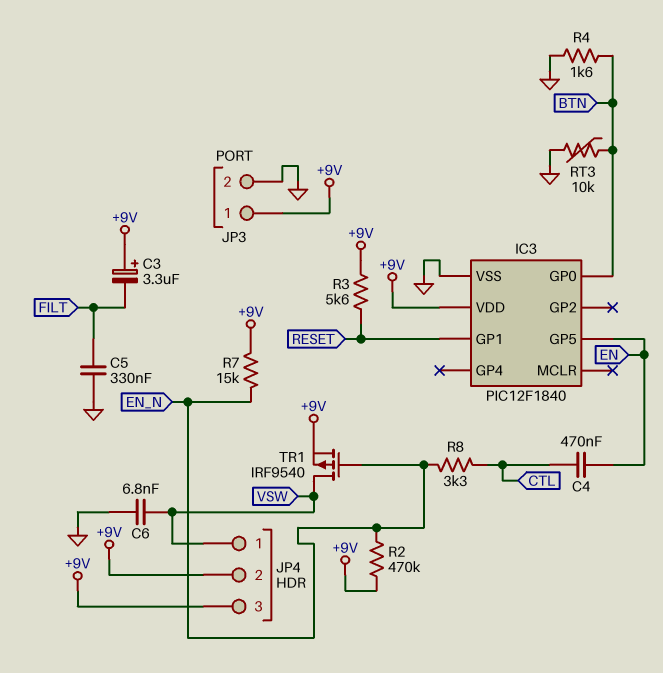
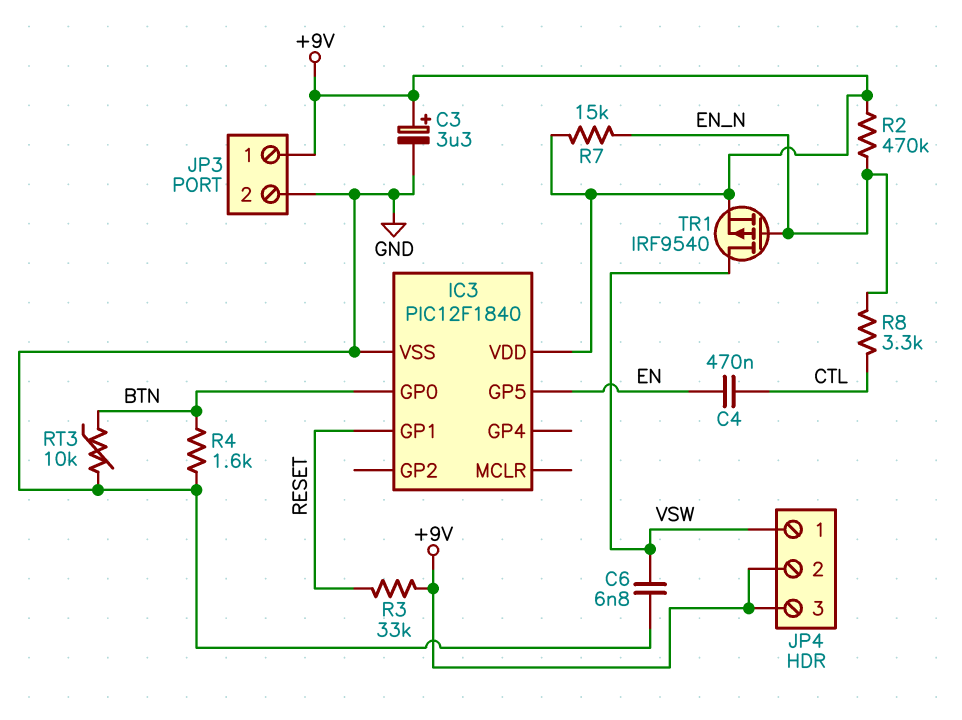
C3: 3.3uF (plus +9V, minus FILT) -> 3.3uF (plus +9V, minus GND)
C5: 330nF (FILT, GND) -> none
R3: 5.6k (+9V, RESET) -> 33k (+9V, RESET)

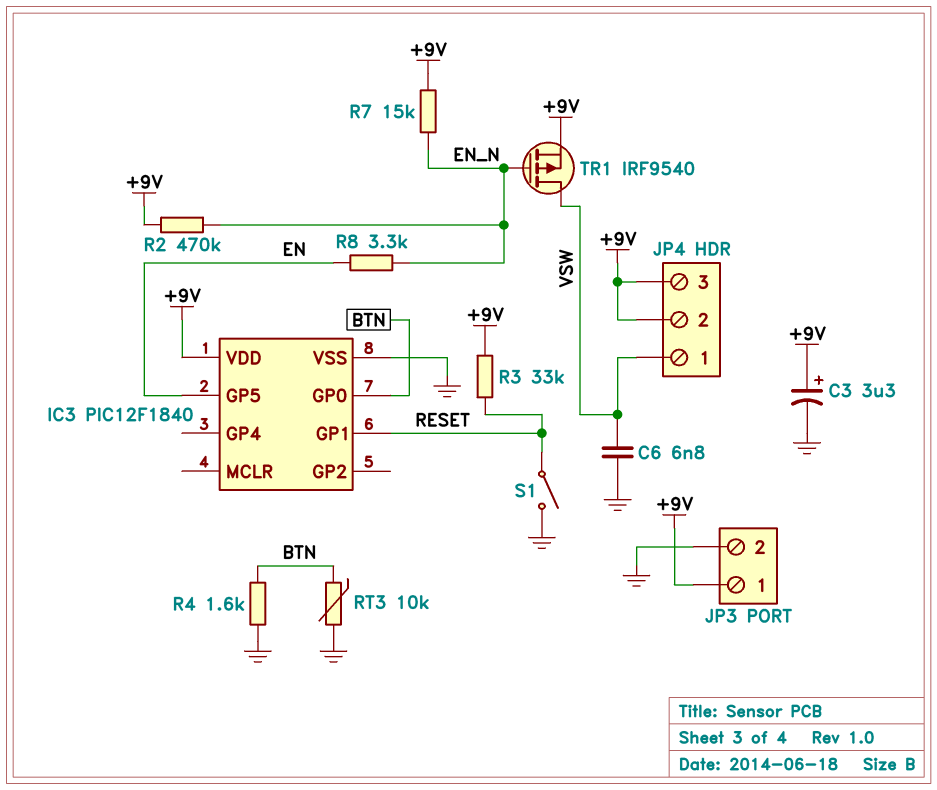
C4: 470nF (CTL, EN) -> none
R8: 3.3k (CTL, EN_N) -> 3.3k (EN, EN_N)
S1: none -> switch (GND, RESET)

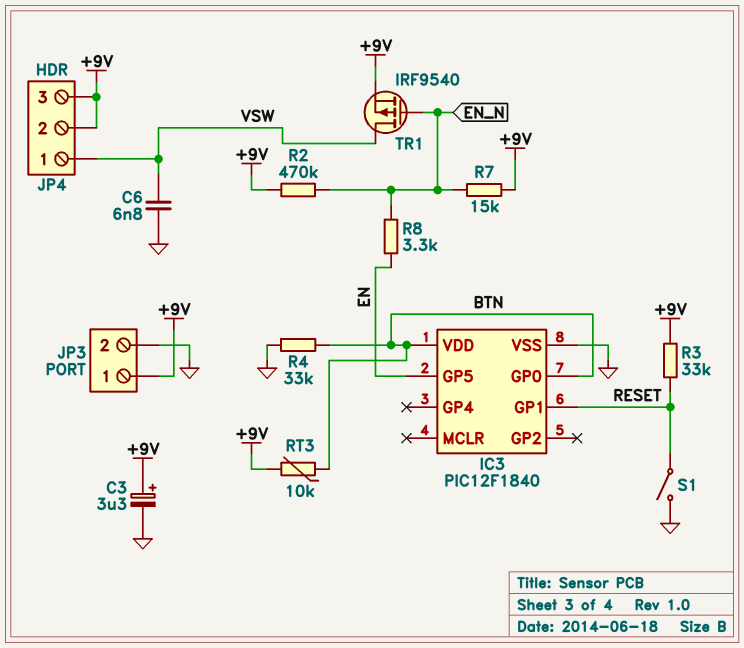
IC3 pin VDD: +9V -> BTN
R4: 1.6k (BTN, GND) -> 33k (BTN, GND)
RT3: 10k (BTN, GND) -> 10k (+9V, BTN)

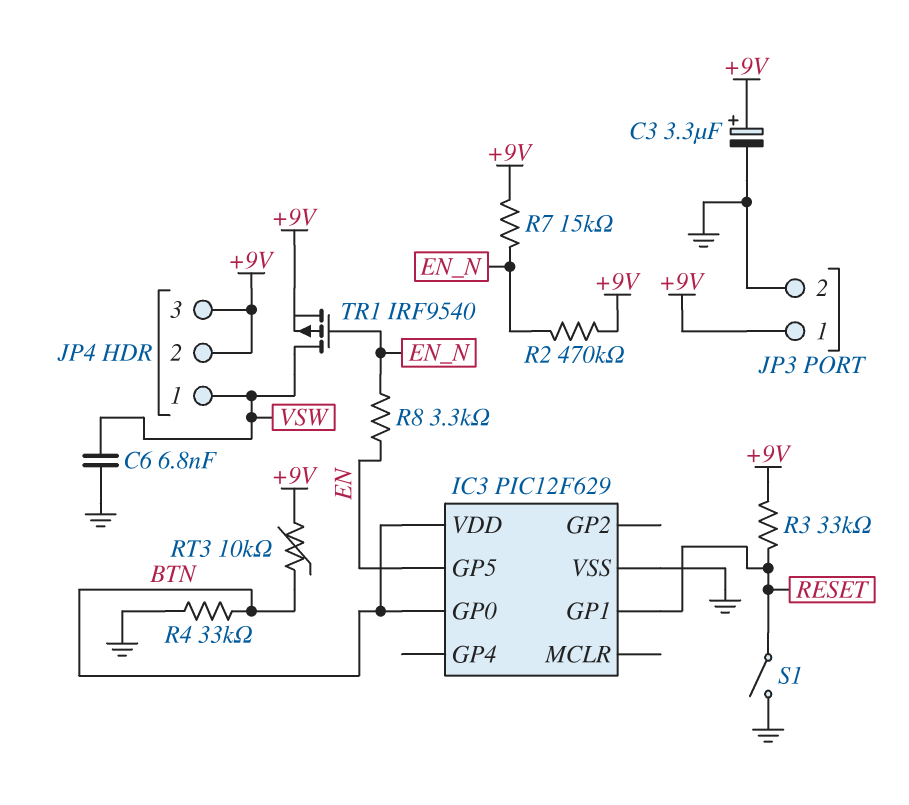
IC3: PIC12F1840 -> PIC12F629

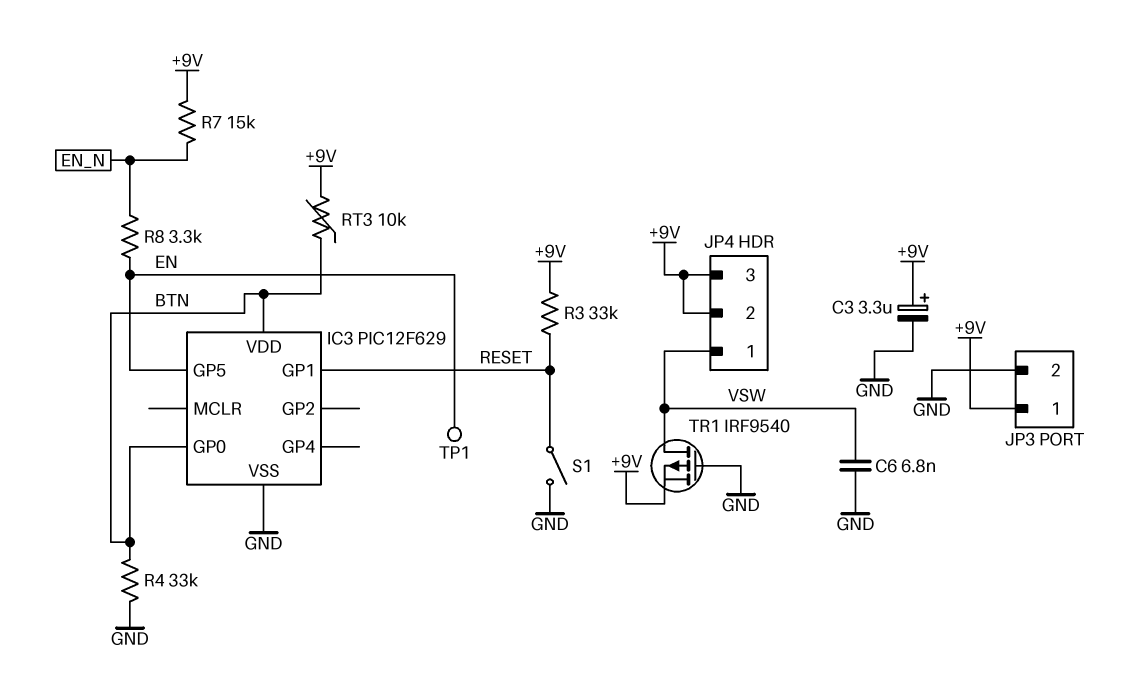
R2: 470k (+9V, EN_N) -> none
TP1: none -> test point (EN)
TR1: PMOS IRF9540 (G EN_N, D VSW, S +9V) -> PMOS IRF9540 (G GND, D VSW, S +9V)

